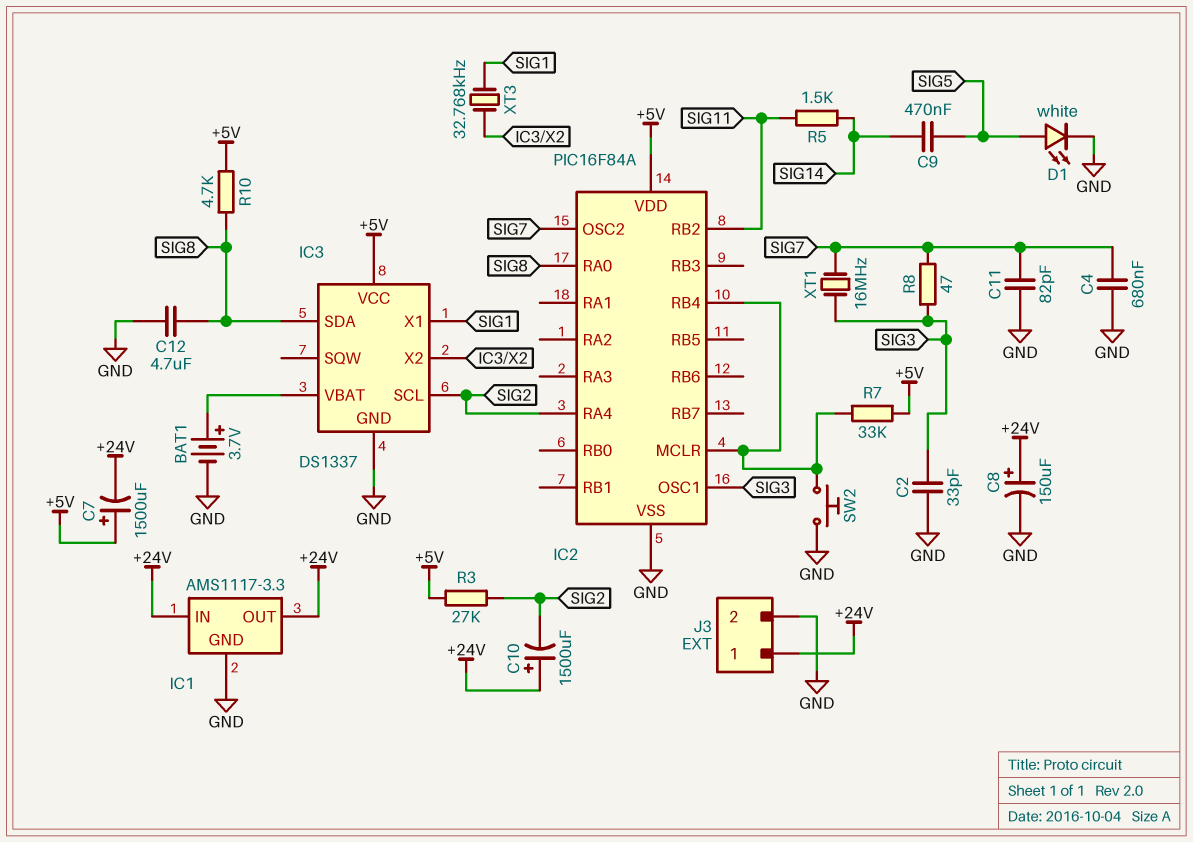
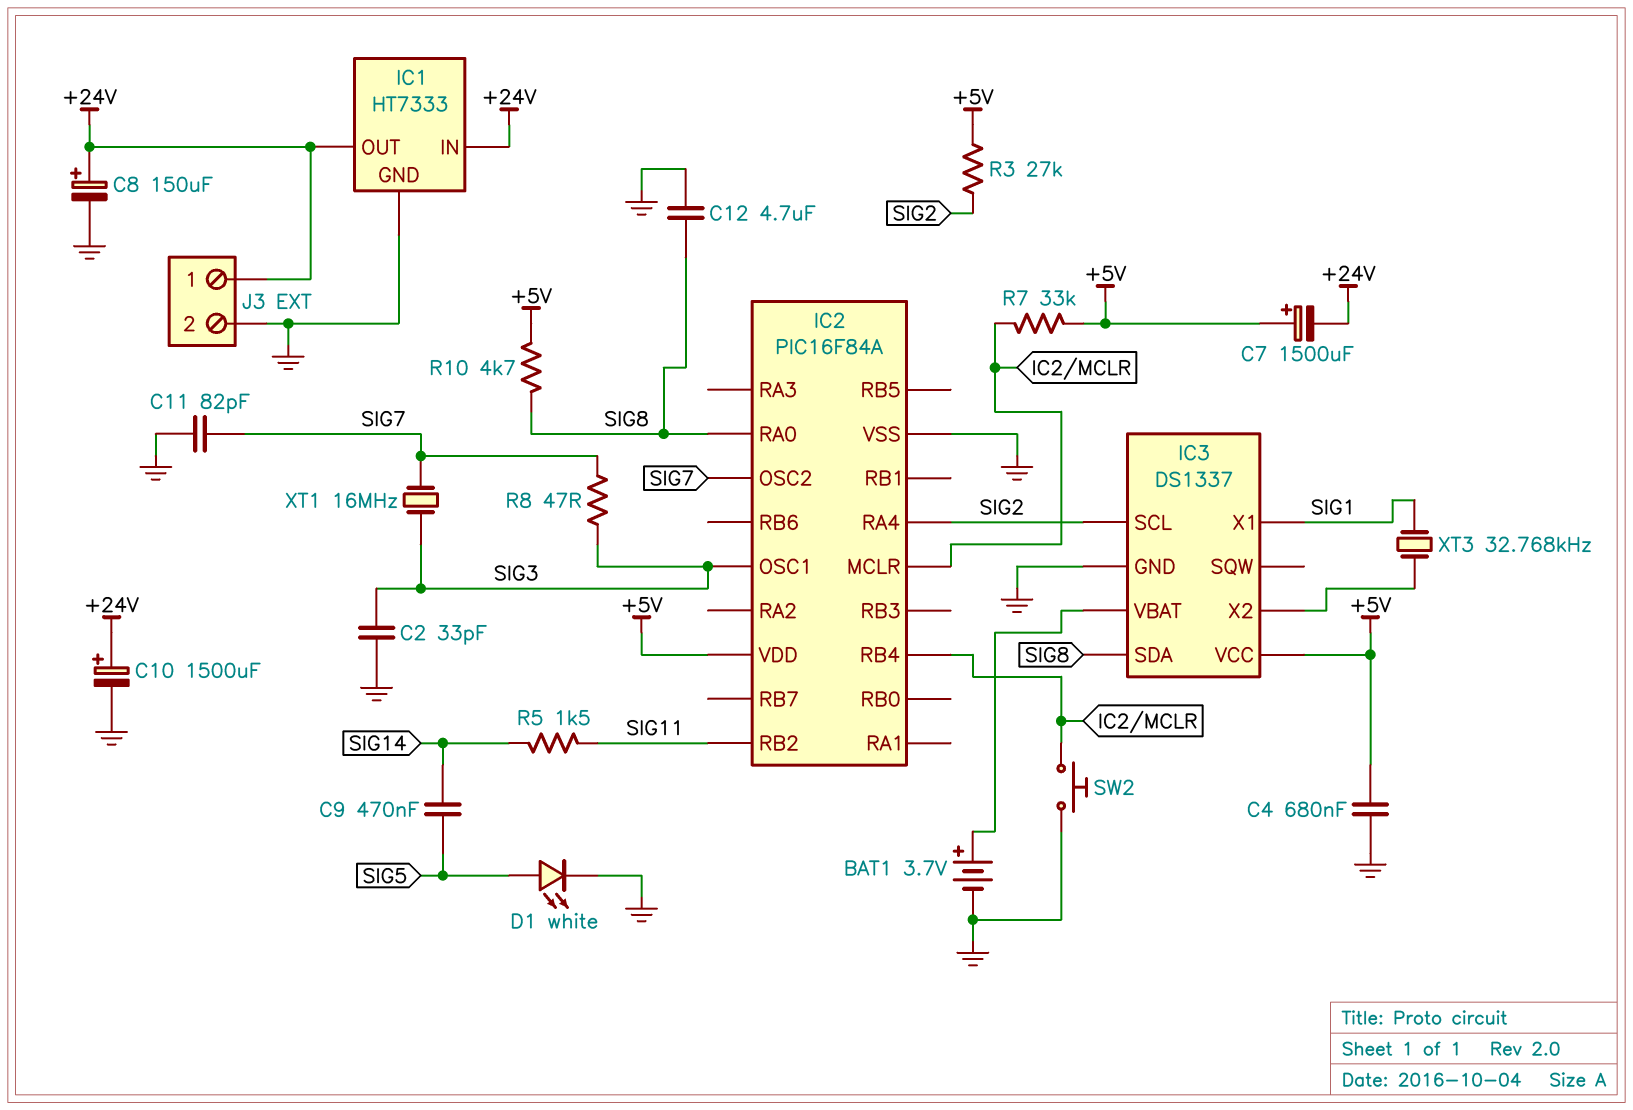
C4: 680nF (GND, SIG7) -> 680nF (+5V, GND)
C10: 1500uF (plus +24V, minus SIG2) -> 1500uF (plus +24V, minus GND)
IC1: AMS1117-3.3 -> HT7333

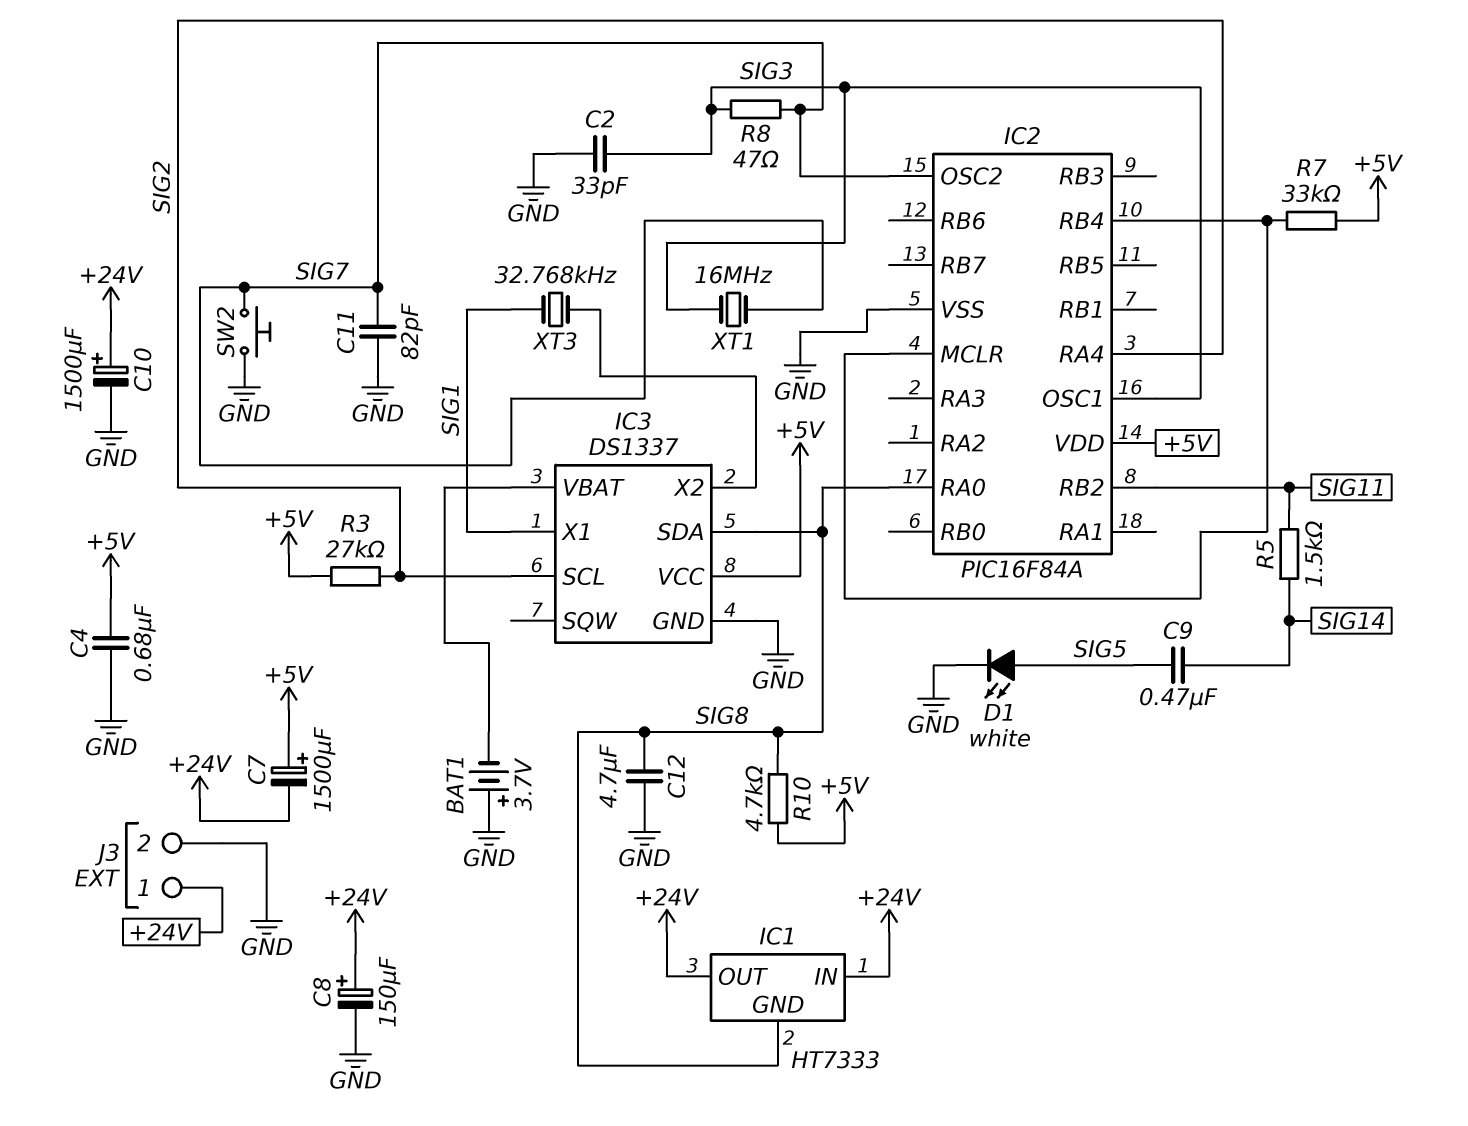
BAT1: 3.7V (plus IC3/VBAT, minus GND) -> 3.7V (plus GND, minus IC3/VBAT)
IC1 pin GND: GND -> SIG8
SW2: button (GND, IC2/MCLR) -> button (GND, SIG7)

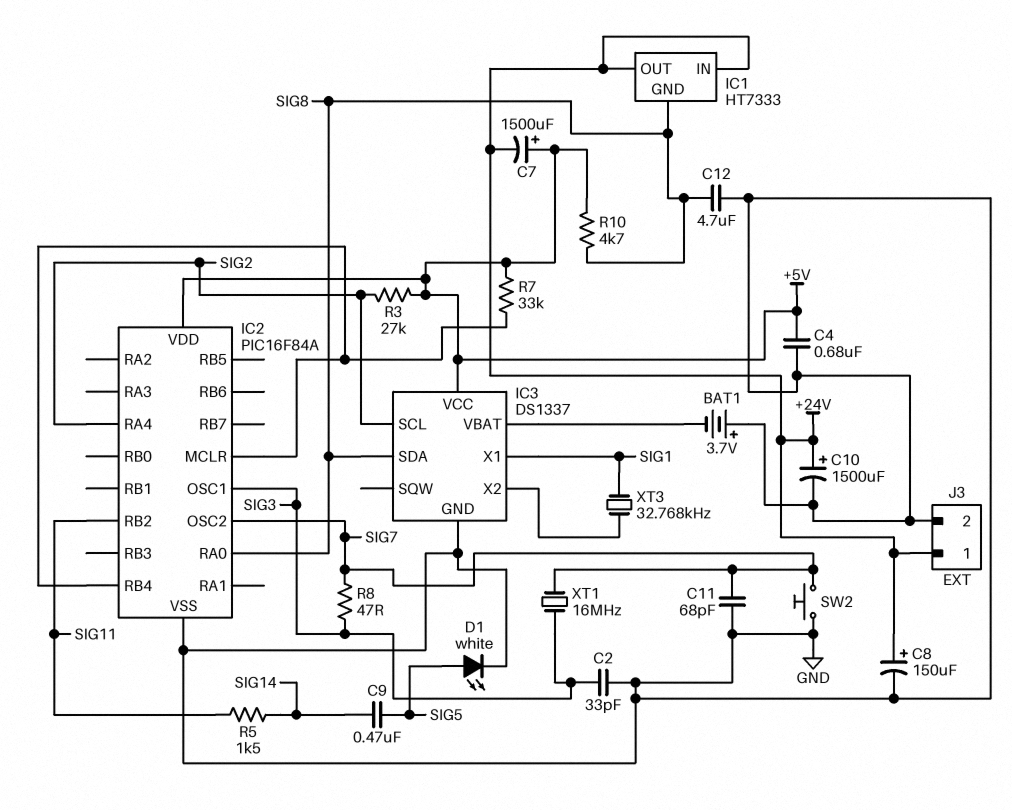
C11: 82pF (GND, SIG7) -> 68pF (GND, SIG7)

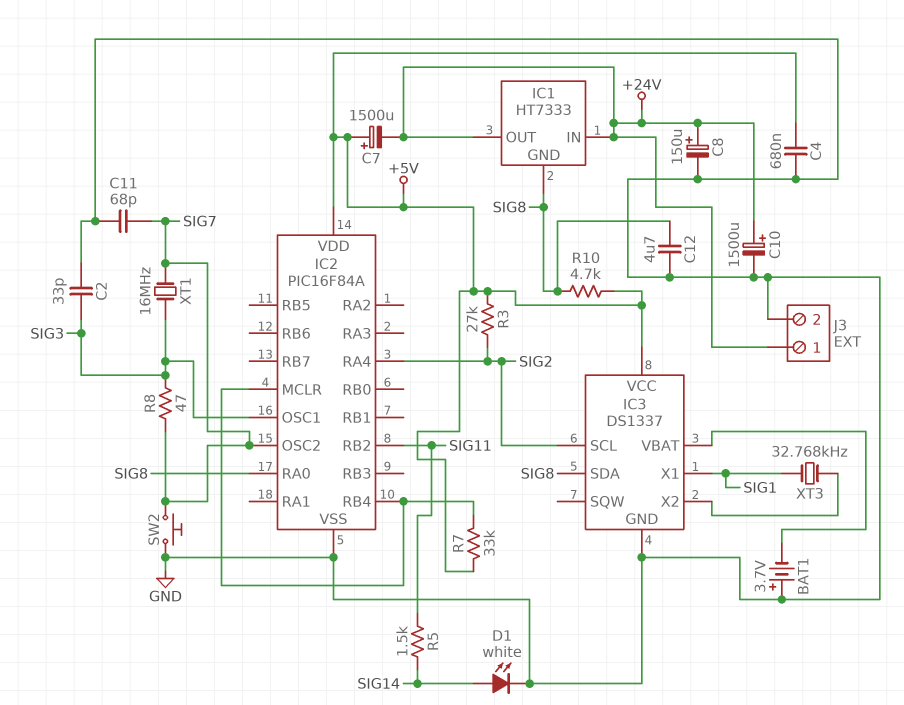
C9: 470nF (SIG5, SIG14) -> none
D1: LED white (A SIG5, K GND) -> LED white (A SIG14, K GND)

